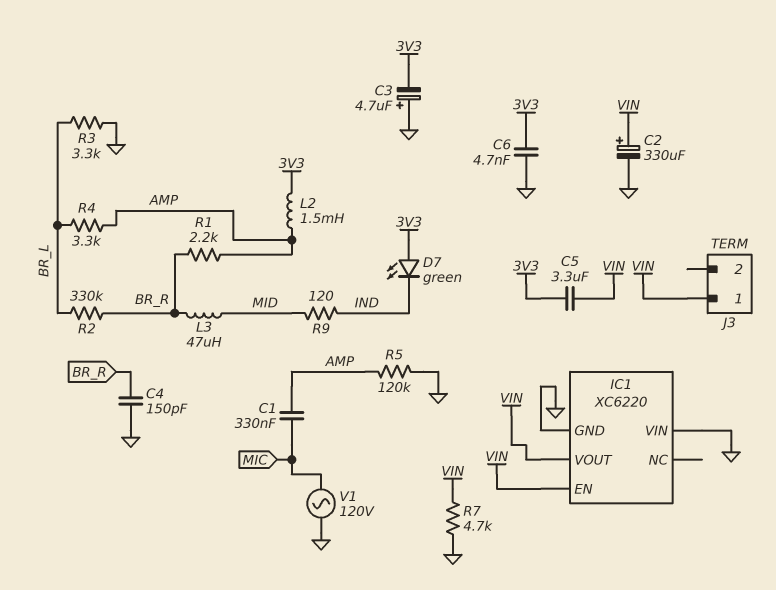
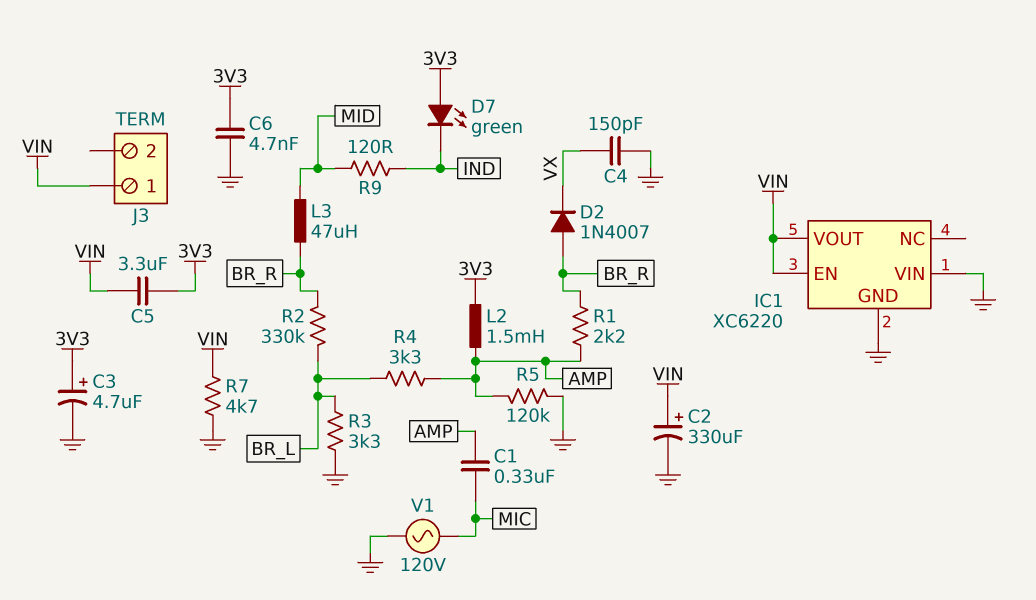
C3: 4.7uF (plus GND, minus 3V3) -> 4.7uF (plus 3V3, minus GND)
C4: 150pF (BR_R, GND) -> 150pF (GND, VX)
D2: none -> diode 1N4007 (A BR_R, K VX)

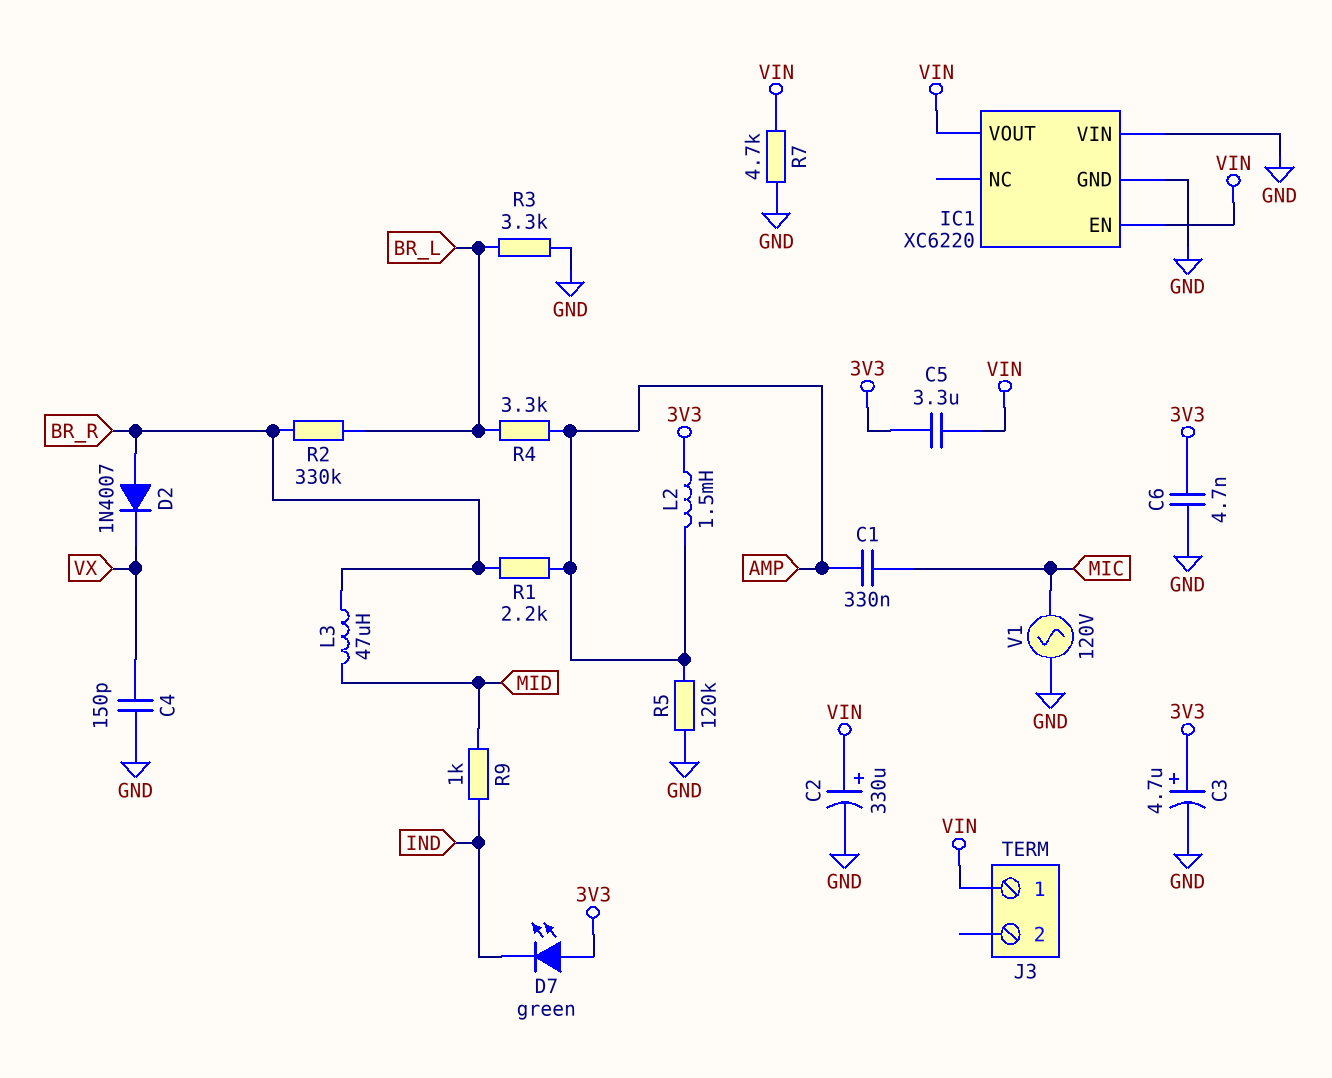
R9: 120 (IND, MID) -> 1k (IND, MID)

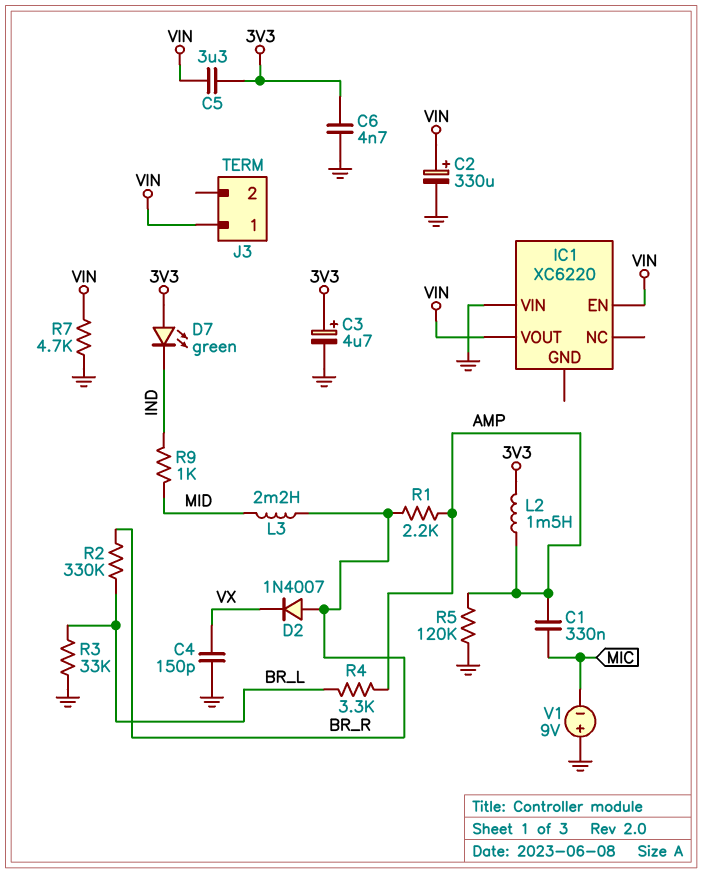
IC1 pin GND: GND -> none
L3: 47uH (BR_R, MID) -> 2.2mH (BR_R, MID)
R3: 3.3k (BR_L, GND) -> 33k (BR_L, GND)
V1: AC 120V (GND, MIC) -> 9V (plus GND, minus MIC)

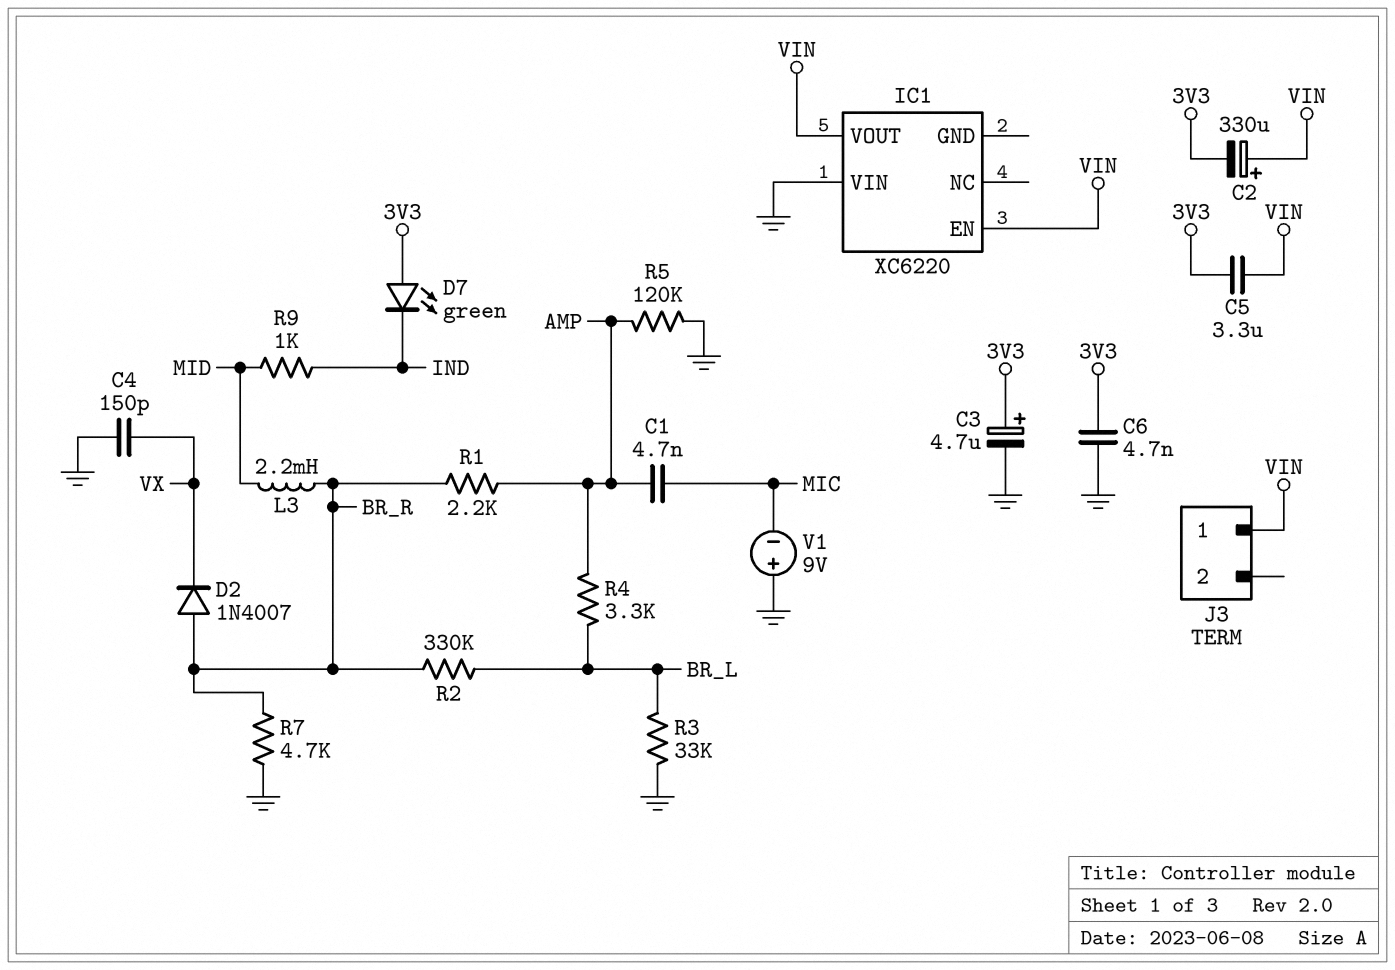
C1: 330nF (AMP, MIC) -> 4.7nF (AMP, MIC)
C2: 330uF (plus VIN, minus GND) -> 330uF (plus VIN, minus 3V3)
L2: 1.5mH (3V3, AMP) -> none
R7: 4.7k (GND, VIN) -> 4.7k (BR_R, GND)

